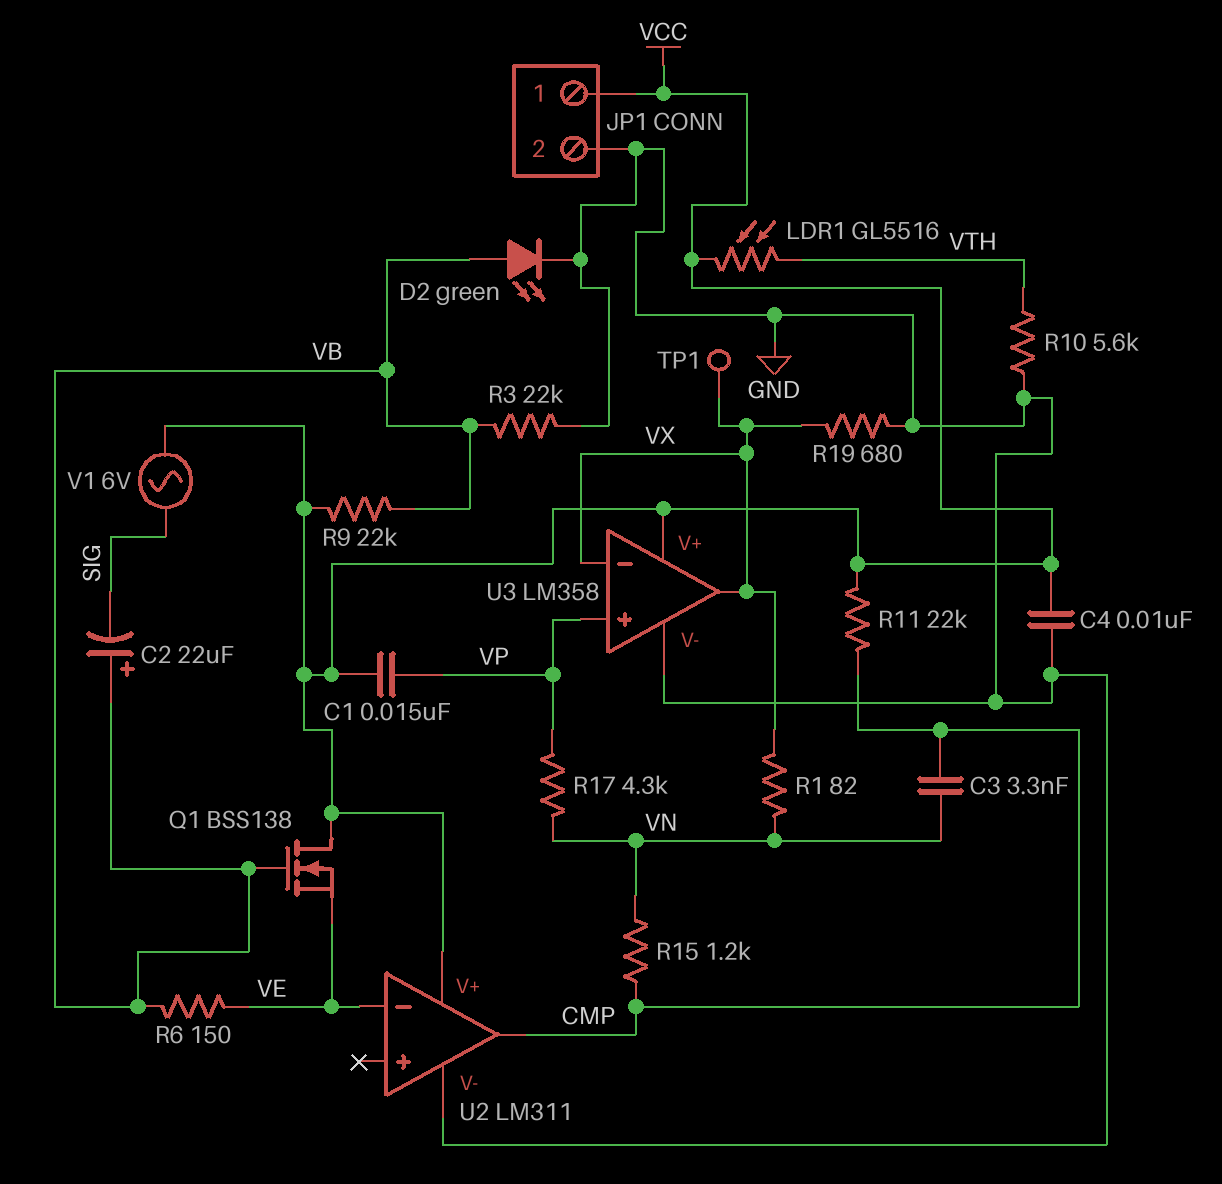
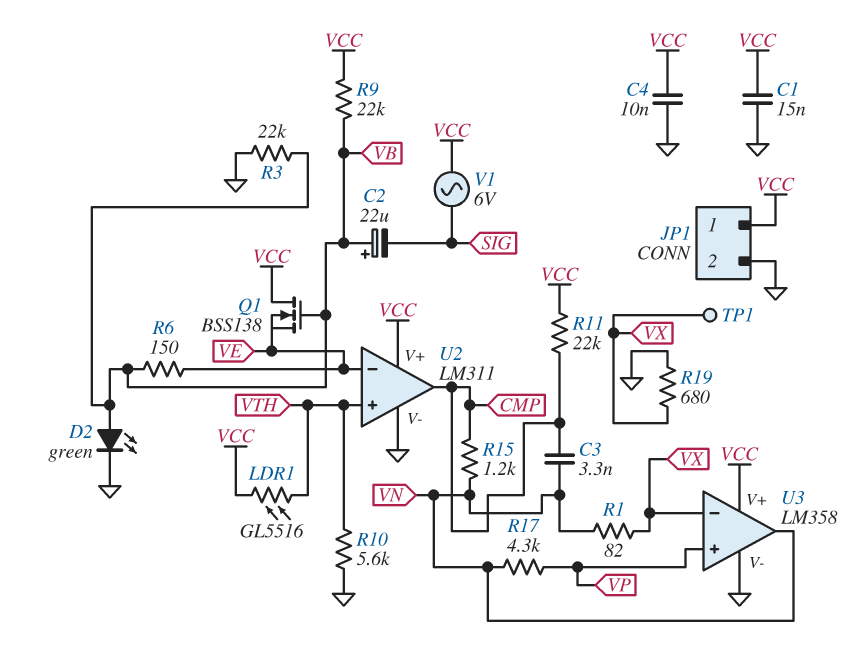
C1: 15nF (VCC, VP) -> 15nF (GND, VCC)
U2 pin in+: none -> VTH
U3 pin out: VX -> VN

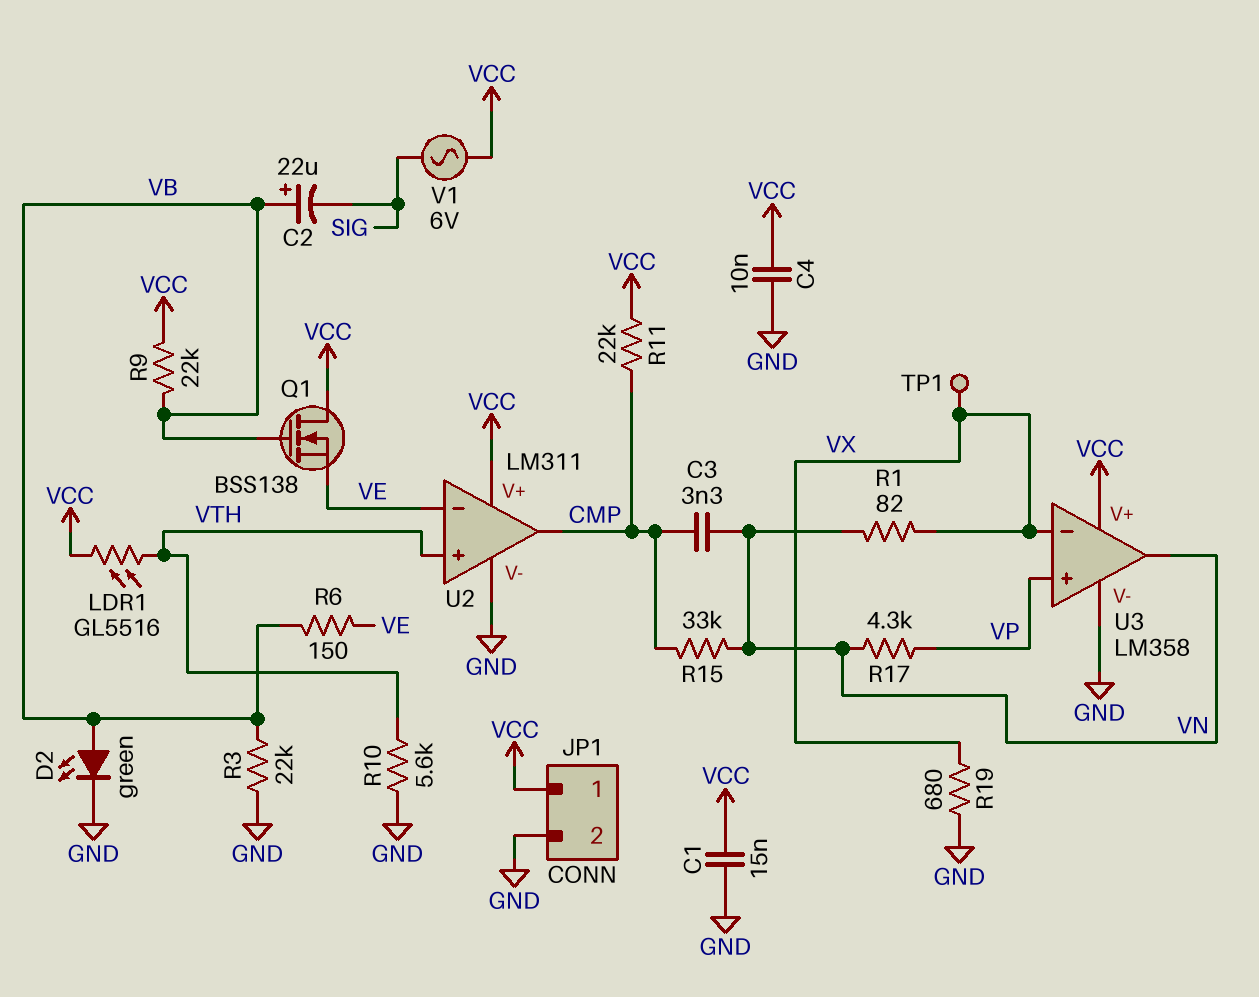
R15: 1.2k (CMP, VN) -> 33k (CMP, VN)

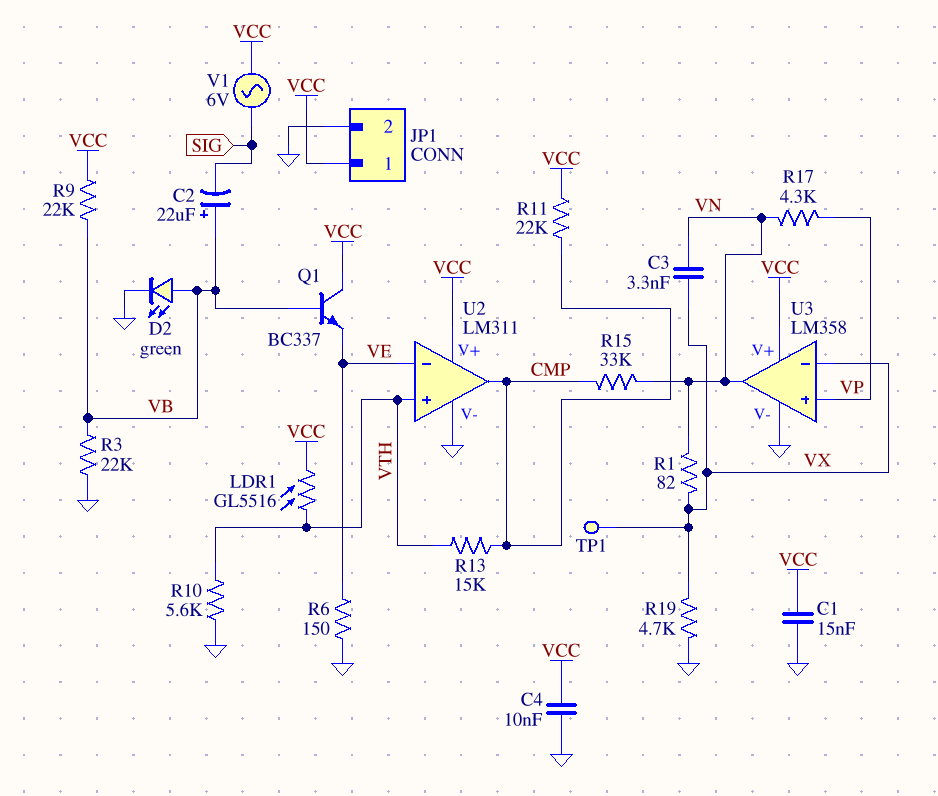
C3: 3.3nF (CMP, VN) -> 3.3nF (VN, VX)
Q1: NMOS BSS138 (G VB, D VCC, S VE) -> NPN BC337 (B VB, C VCC, E VE)
R6: 150 (VB, VE) -> 150 (GND, VE)
R13: none -> 15k (CMP, VTH)
R19: 680 (GND, VX) -> 4.7k (GND, VX)

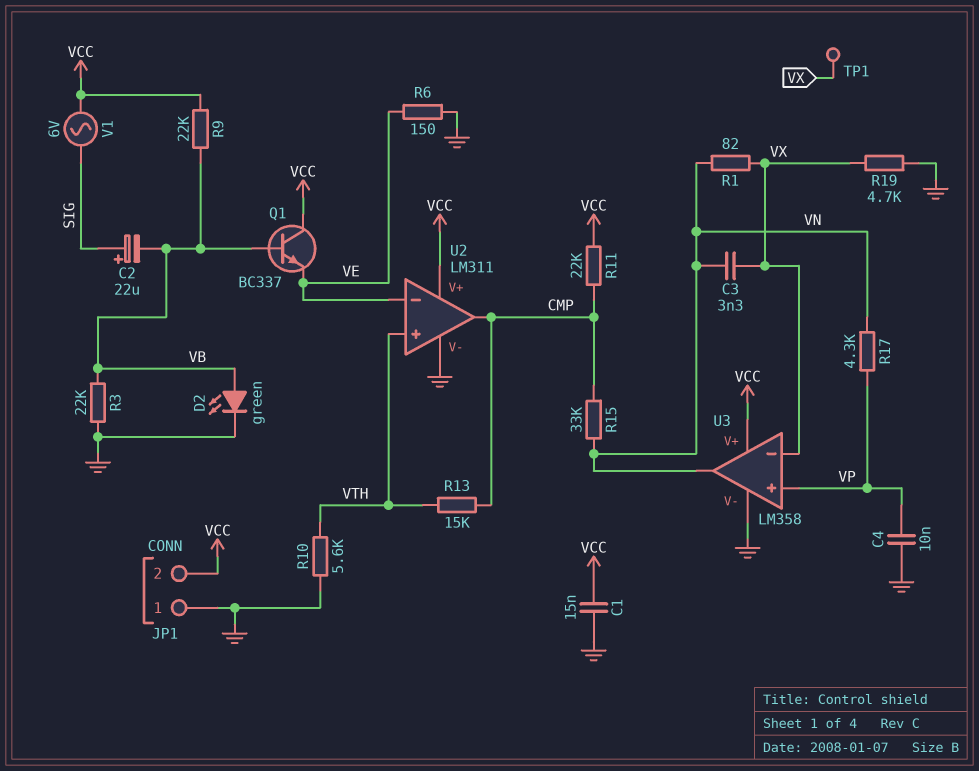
C2: 22uF (plus VB, minus SIG) -> 22uF (plus SIG, minus VB)
C4: 10nF (GND, VCC) -> 10nF (GND, VP)
JP1 pin 1: VCC -> GND
JP1 pin 2: GND -> VCC
LDR1: GL5516 (VCC, VTH) -> none

